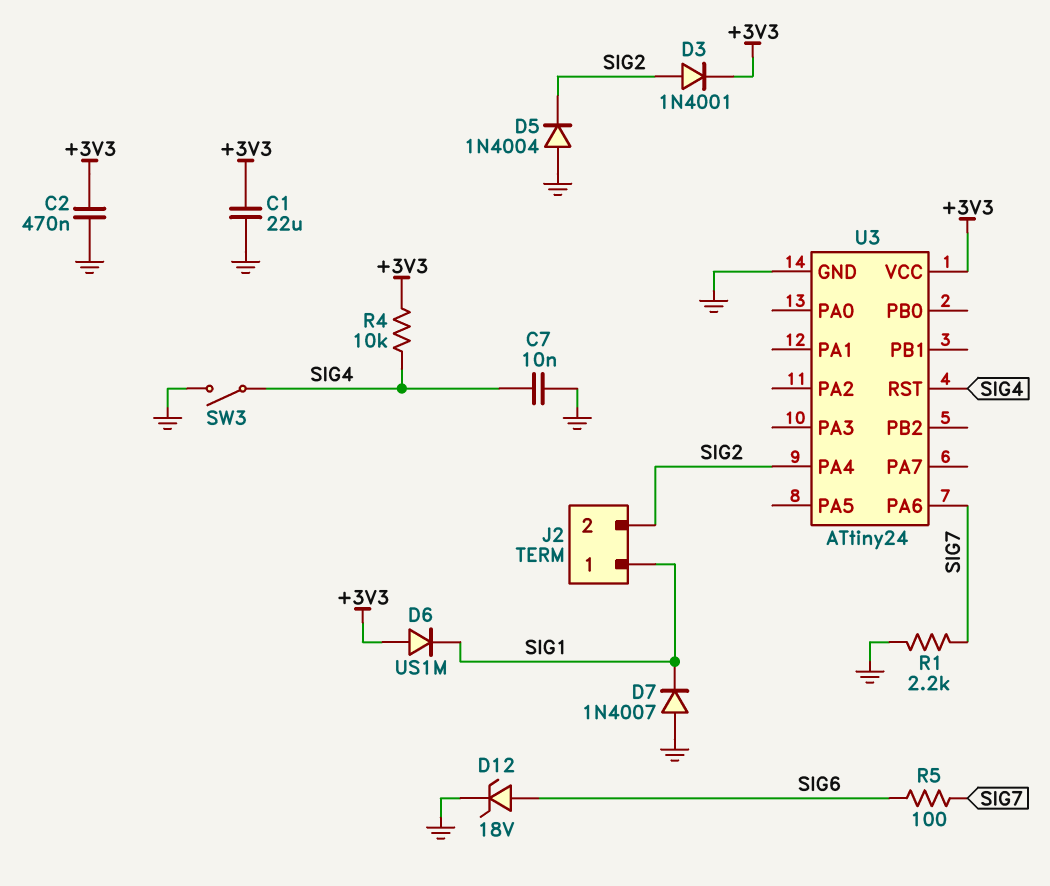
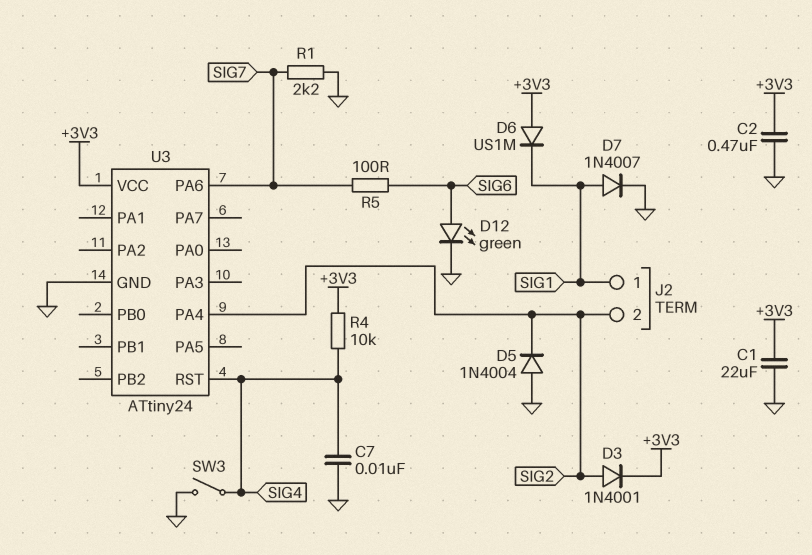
D7: diode 1N4007 (A GND, K SIG1) -> diode 1N4007 (A SIG1, K GND)
D12: zener 18V (A SIG6, K GND) -> LED green (A SIG6, K GND)

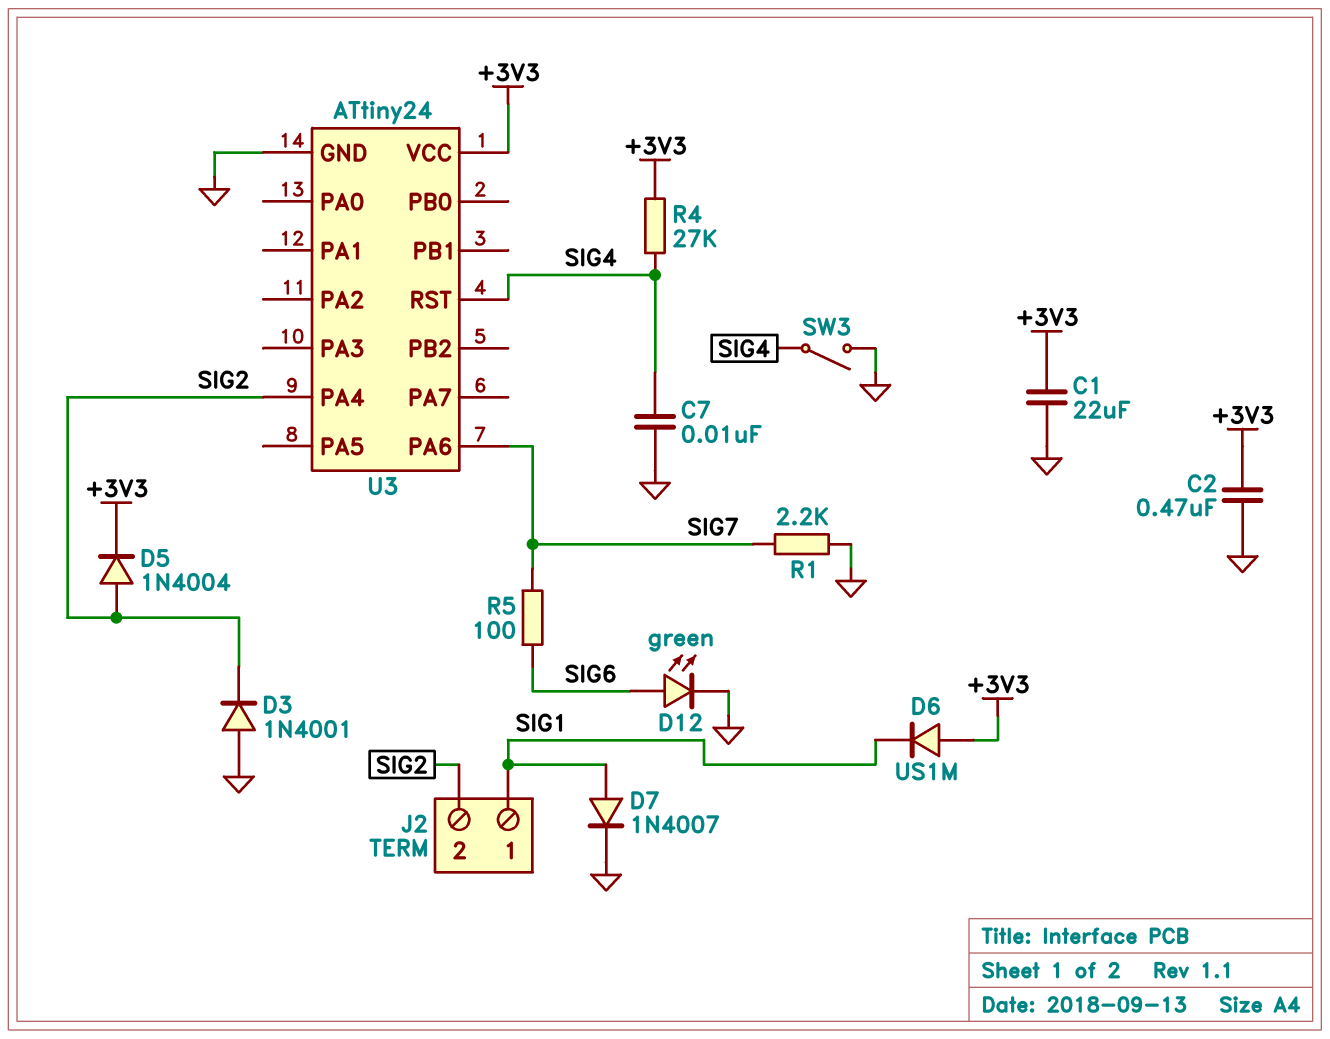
D3: diode 1N4001 (A SIG2, K +3V3) -> diode 1N4001 (A GND, K SIG2)
D5: diode 1N4004 (A GND, K SIG2) -> diode 1N4004 (A SIG2, K +3V3)
R4: 10k (+3V3, SIG4) -> 27k (+3V3, SIG4)

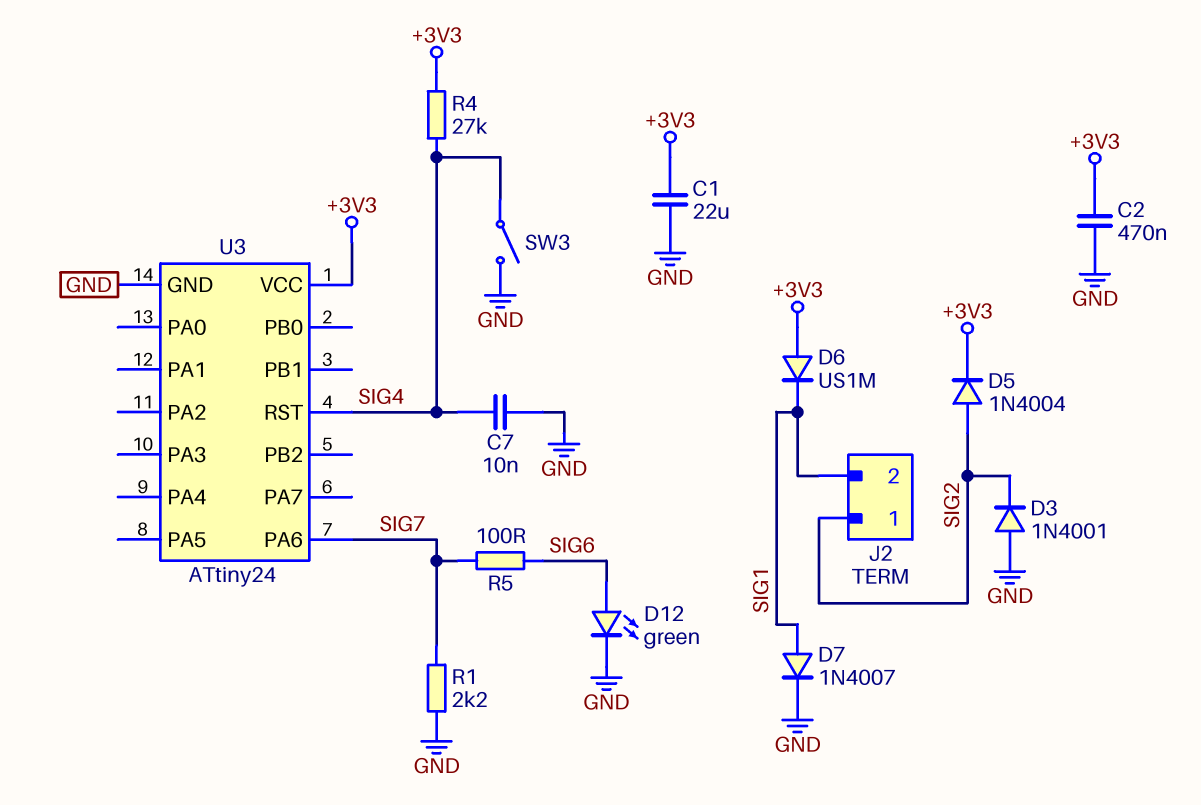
J2 pin 1: SIG1 -> SIG2
J2 pin 2: SIG2 -> SIG1
U3 pin PA4: SIG2 -> none

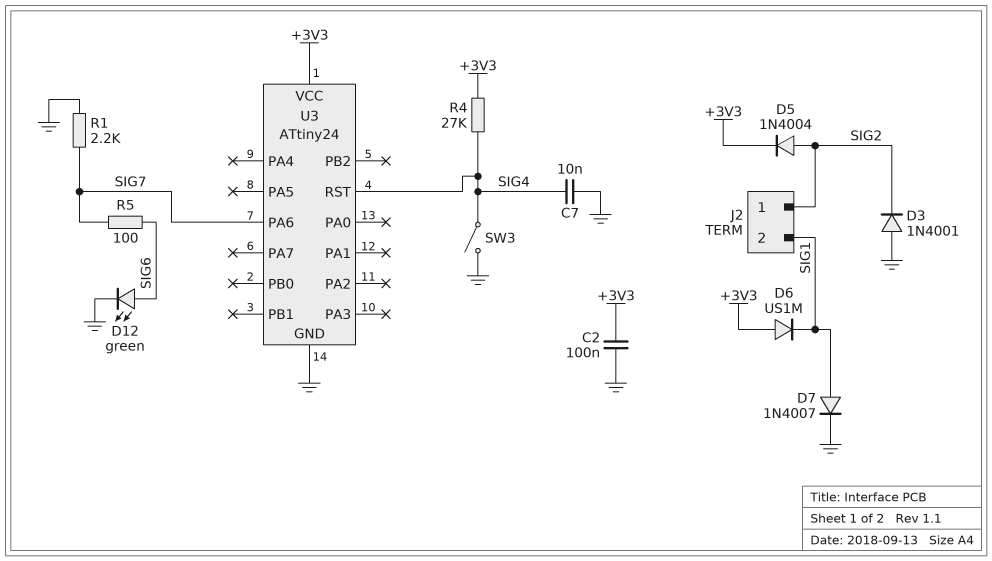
C1: 22uF (+3V3, GND) -> none
C2: 470nF (+3V3, GND) -> 100nF (+3V3, GND)

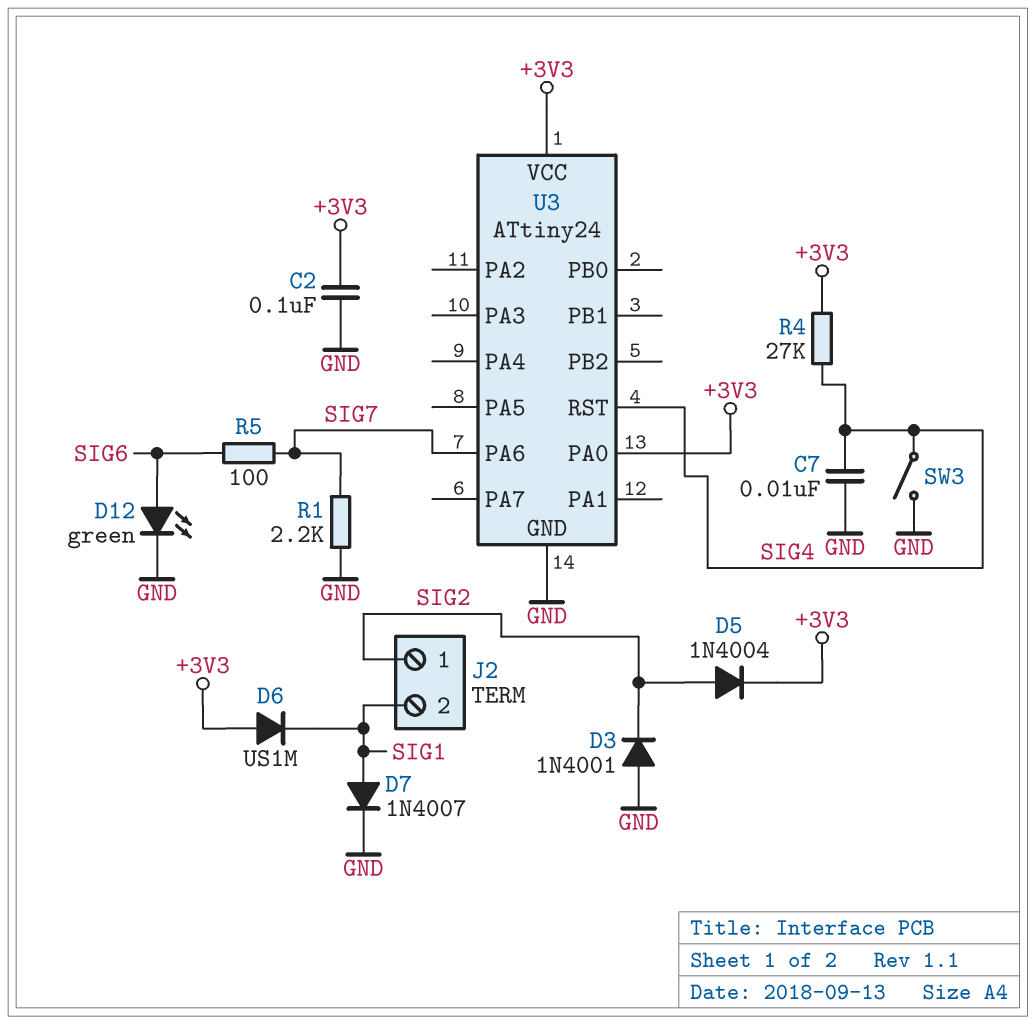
U3 pin PA0: none -> +3V3

